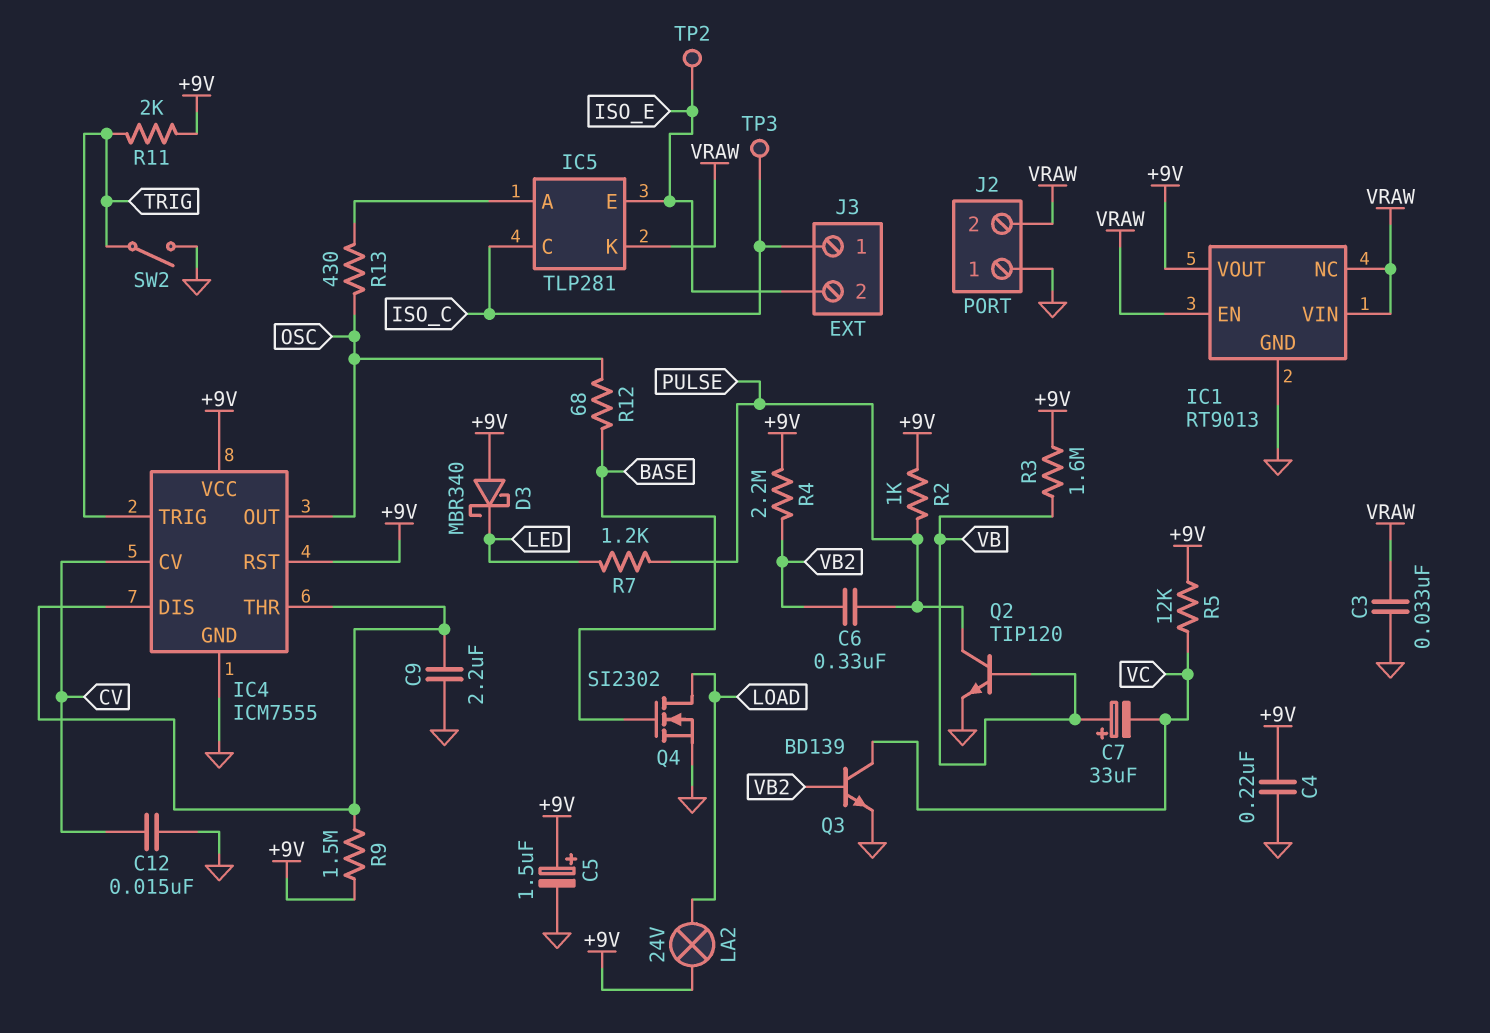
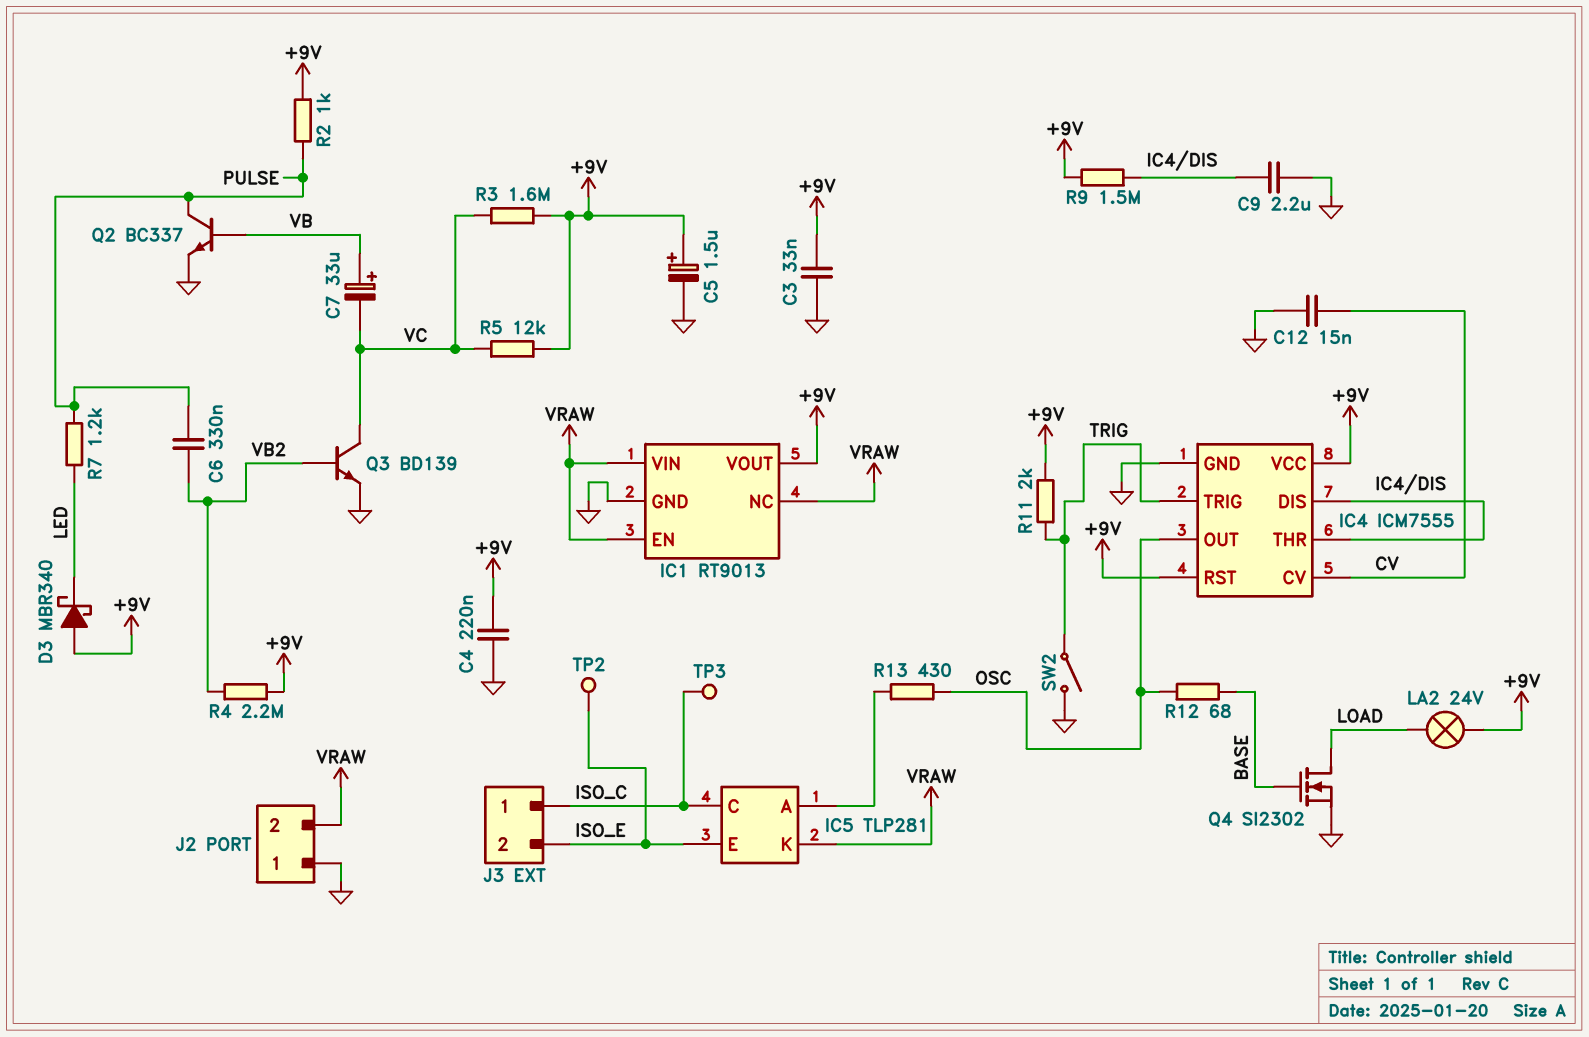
C3: 33nF (GND, VRAW) -> 33nF (+9V, GND)
Q2: NPN TIP120 (B VB, C PULSE, E GND) -> NPN BC337 (B VB, C PULSE, E GND)
R3: 1.6M (+9V, VB) -> 1.6M (+9V, VC)

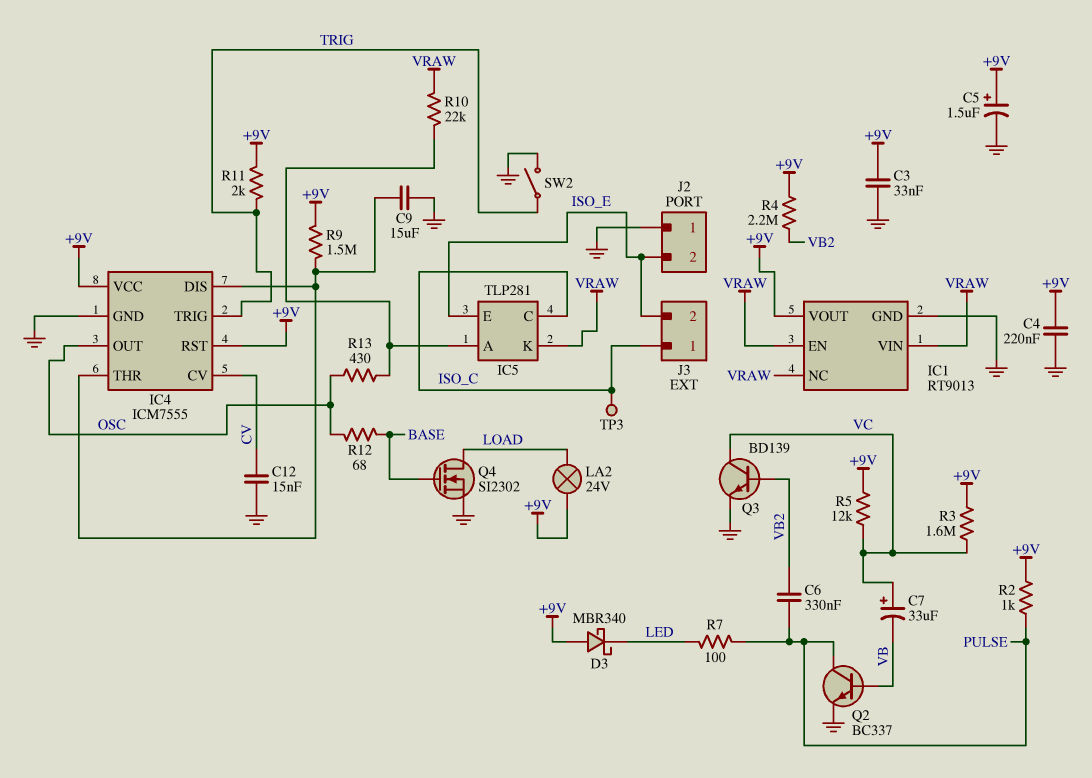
C7: 33uF (plus VB, minus VC) -> 33uF (plus VC, minus VB)
C9: 2.2uF (GND, IC4/DIS) -> 15uF (GND, IC4/DIS)
J2 pin 2: VRAW -> ISO_E
R7: 1.2k (LED, PULSE) -> 100 (LED, PULSE)
R10: none -> 22k (IC5/A, VRAW)
TP2: test point (ISO_E) -> none

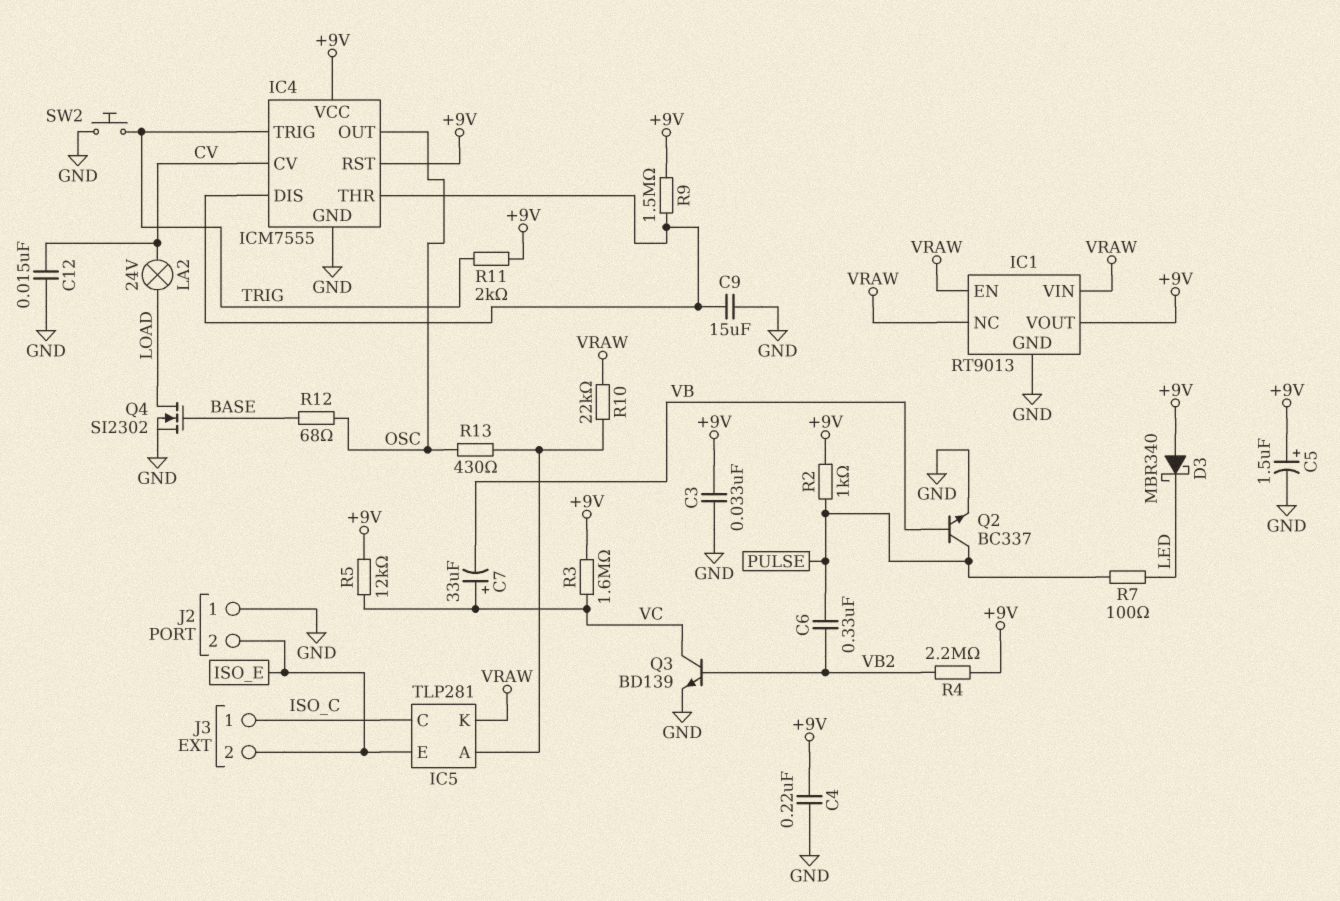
LA2: lamp 24V (+9V, LOAD) -> lamp 24V (CV, LOAD)
SW2: switch (GND, TRIG) -> button (GND, TRIG)
TP3: test point (ISO_C) -> none

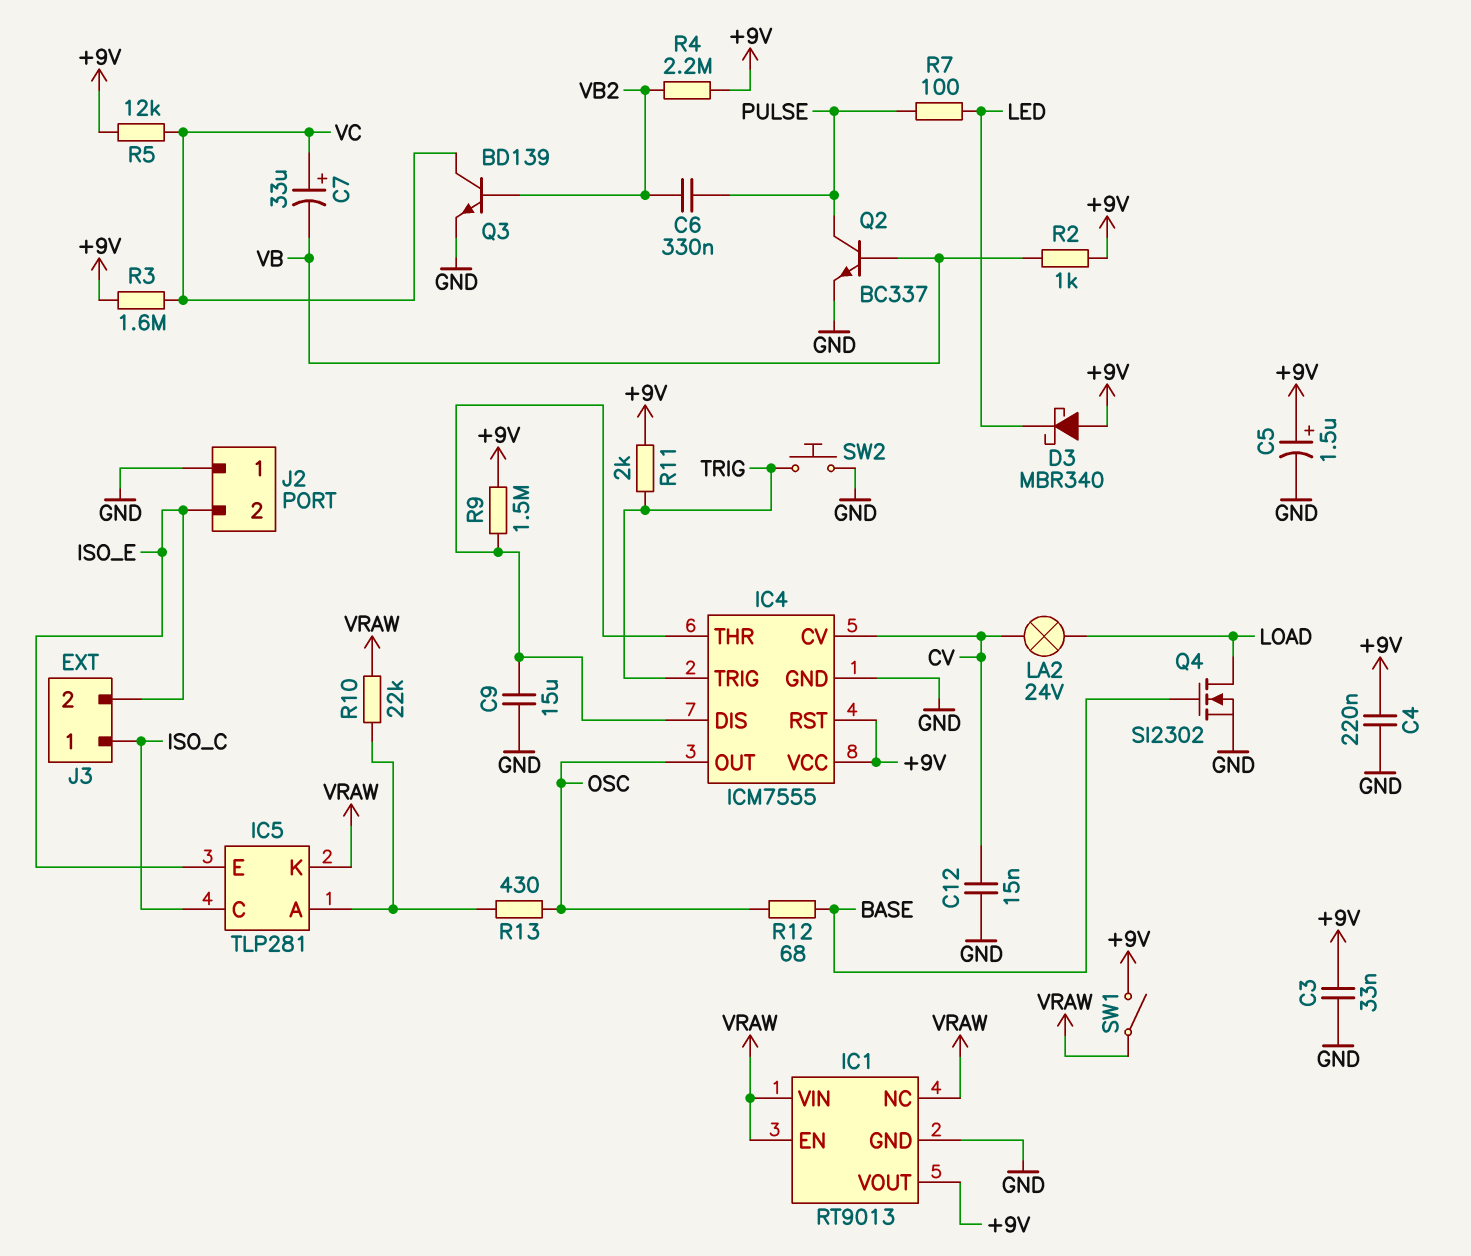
R2: 1k (+9V, PULSE) -> 1k (+9V, VB)
SW1: none -> switch (+9V, VRAW)

